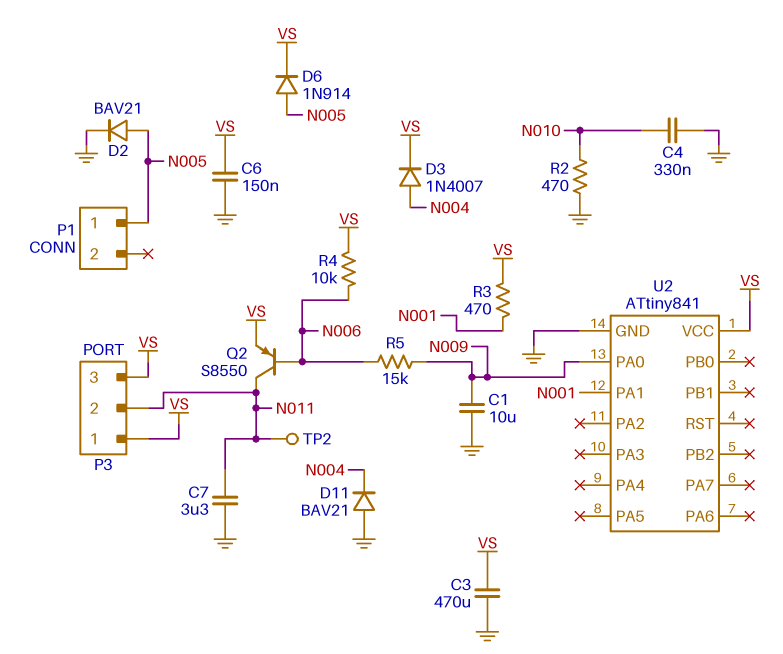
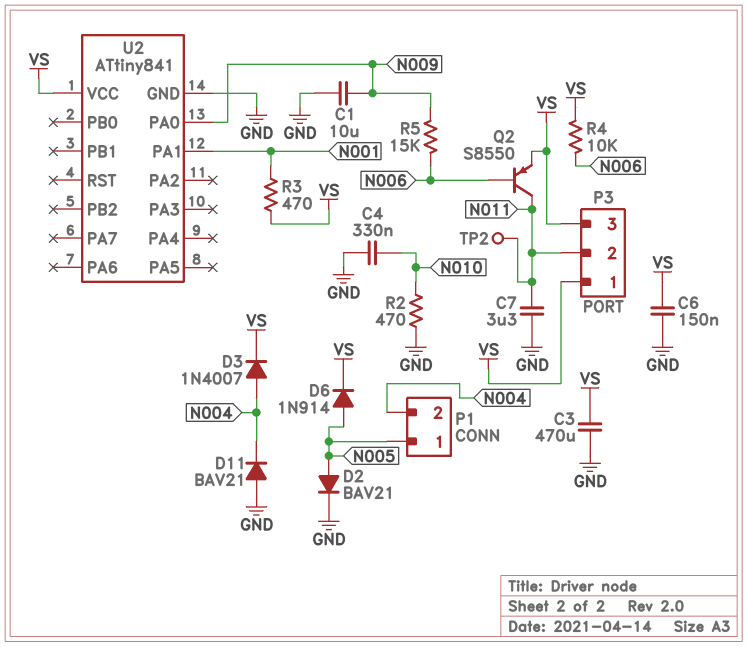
P1 pin 2: none -> N004

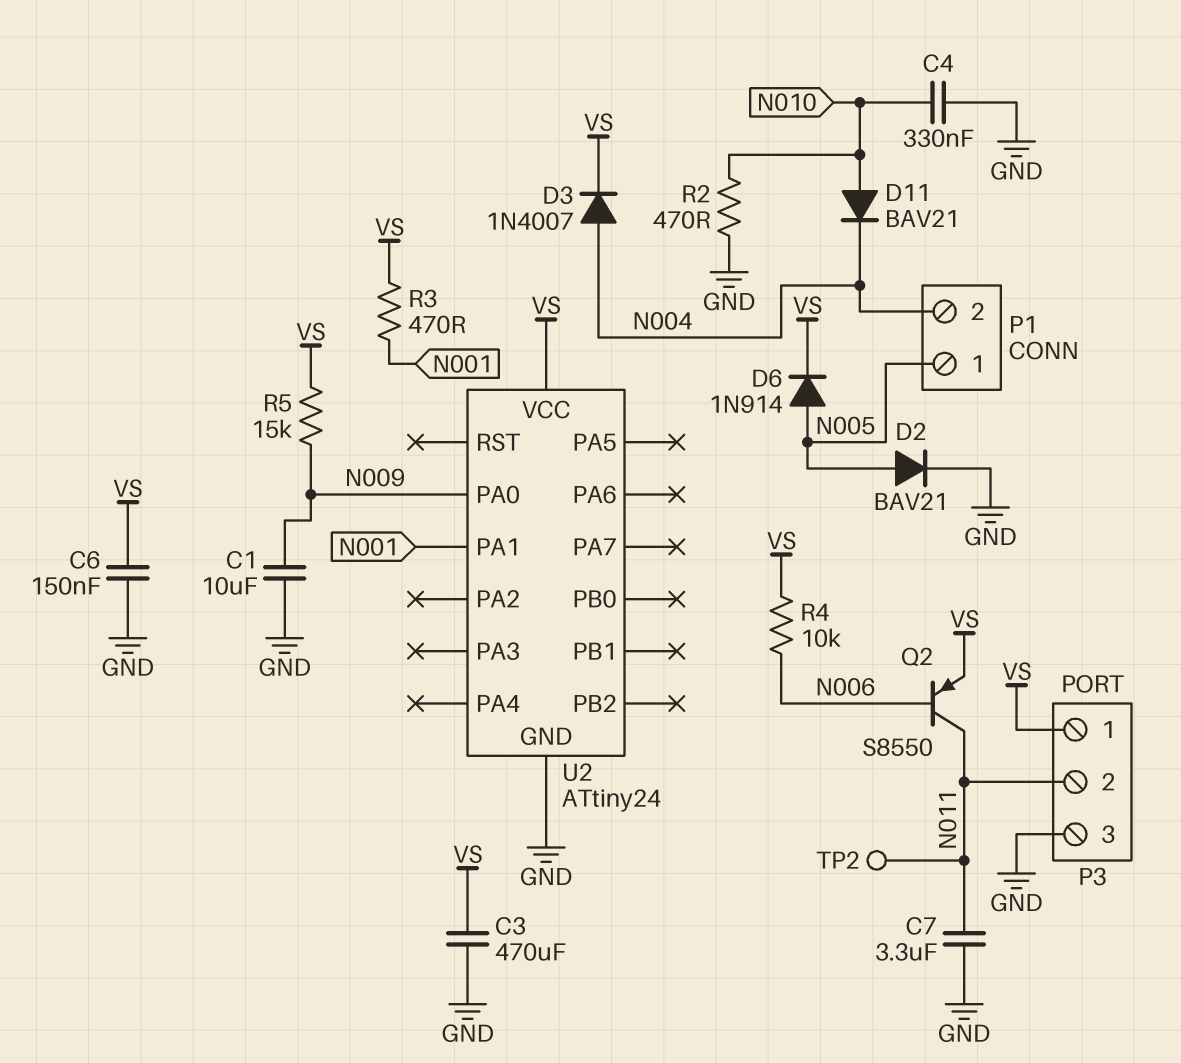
D11: diode BAV21 (A GND, K N004) -> diode BAV21 (A N010, K N004)
P3 pin 3: VS -> GND
R5: 15k (N006, N009) -> 15k (N009, VS)
U2: ATtiny841 -> ATtiny24

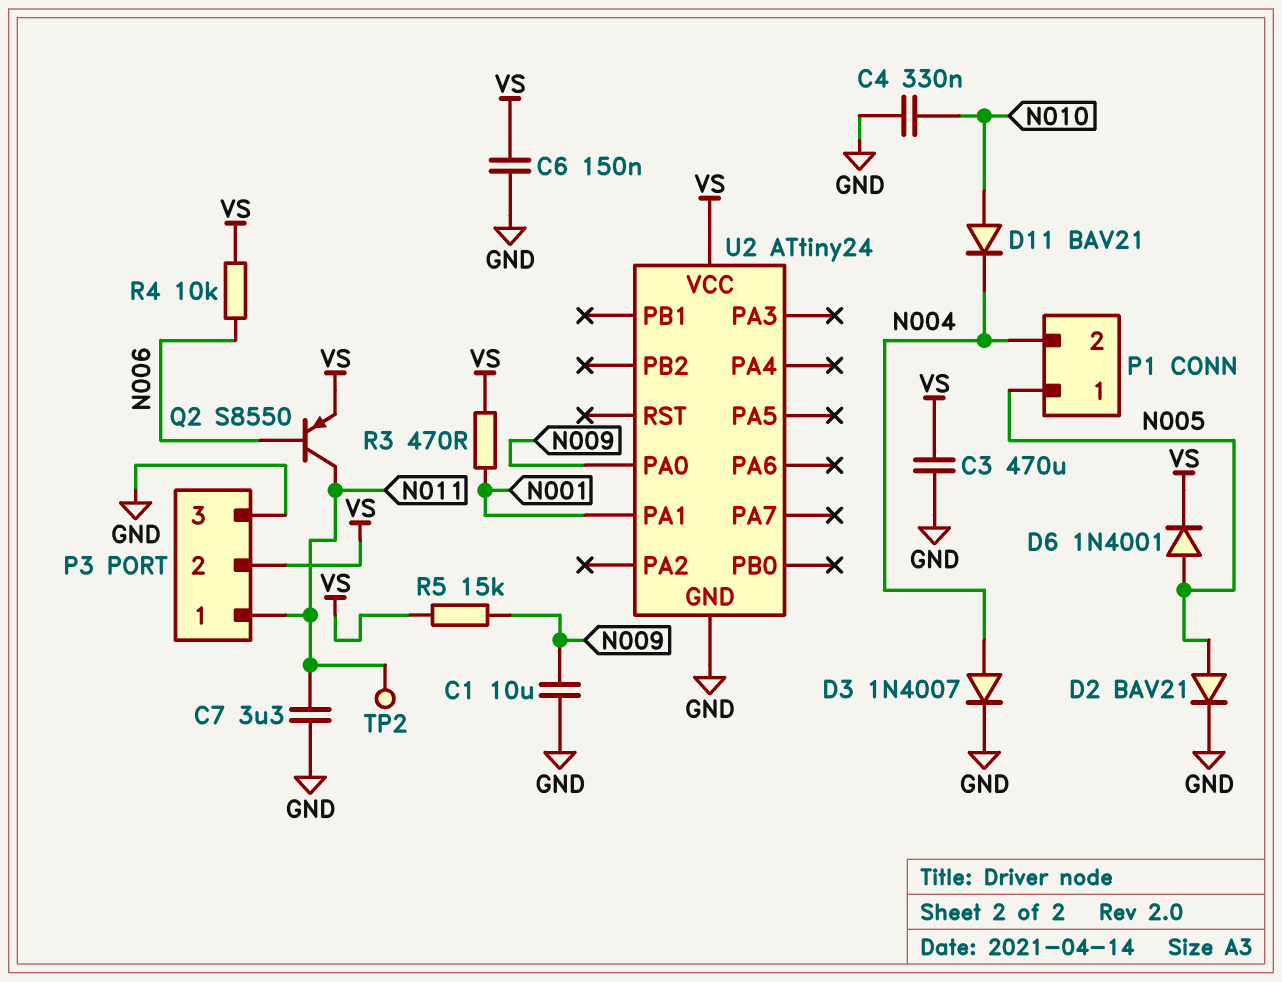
D3: diode 1N4007 (A N004, K VS) -> diode 1N4007 (A N004, K GND)
D6: diode 1N914 (A N005, K VS) -> diode 1N4001 (A N005, K VS)
P3 pin 1: VS -> N011
P3 pin 2: N011 -> VS
R2: 470 (GND, N010) -> none

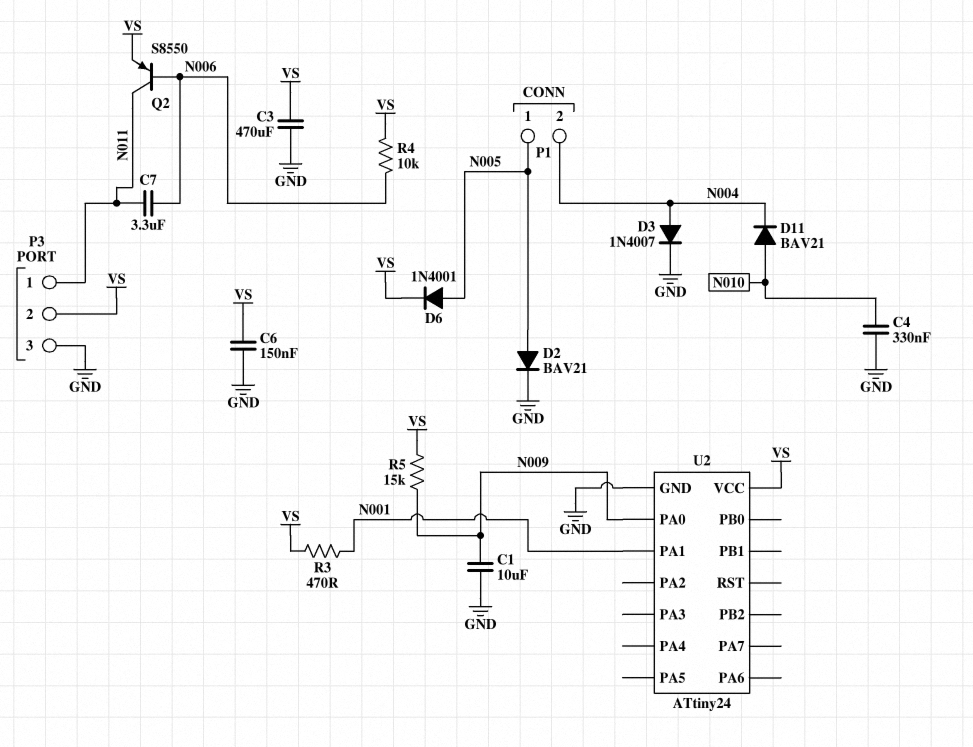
C7: 3.3uF (GND, N011) -> 3.3uF (N006, N011)
TP2: test point (N011) -> none

